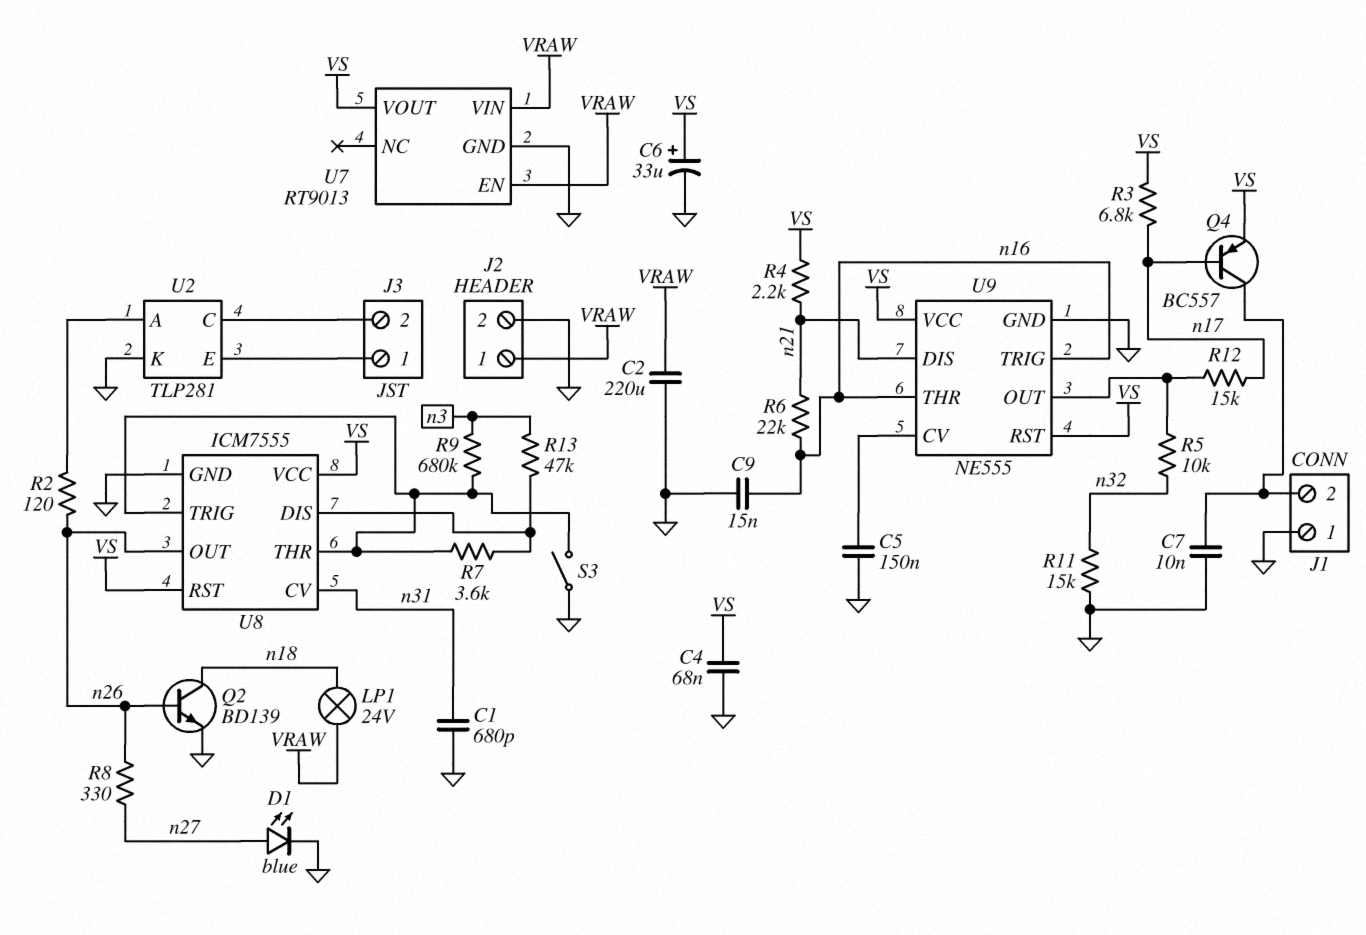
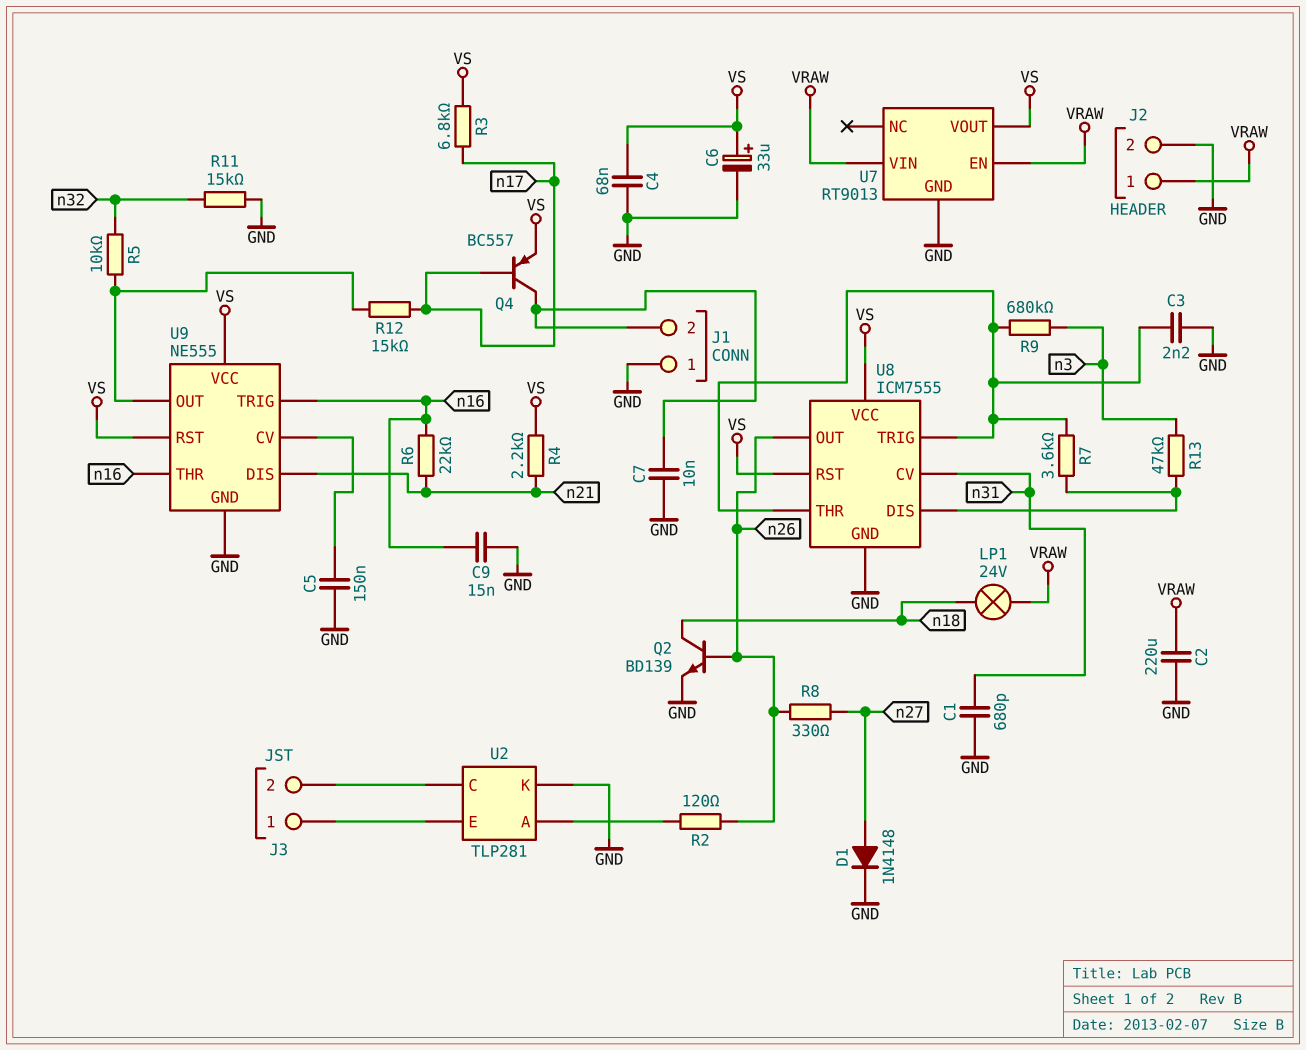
C3: none -> 2.2nF (GND, U8/THR)
D1: LED blue (A n27, K GND) -> diode 1N4148 (A n27, K GND)
S3: switch (GND, U8/THR) -> none

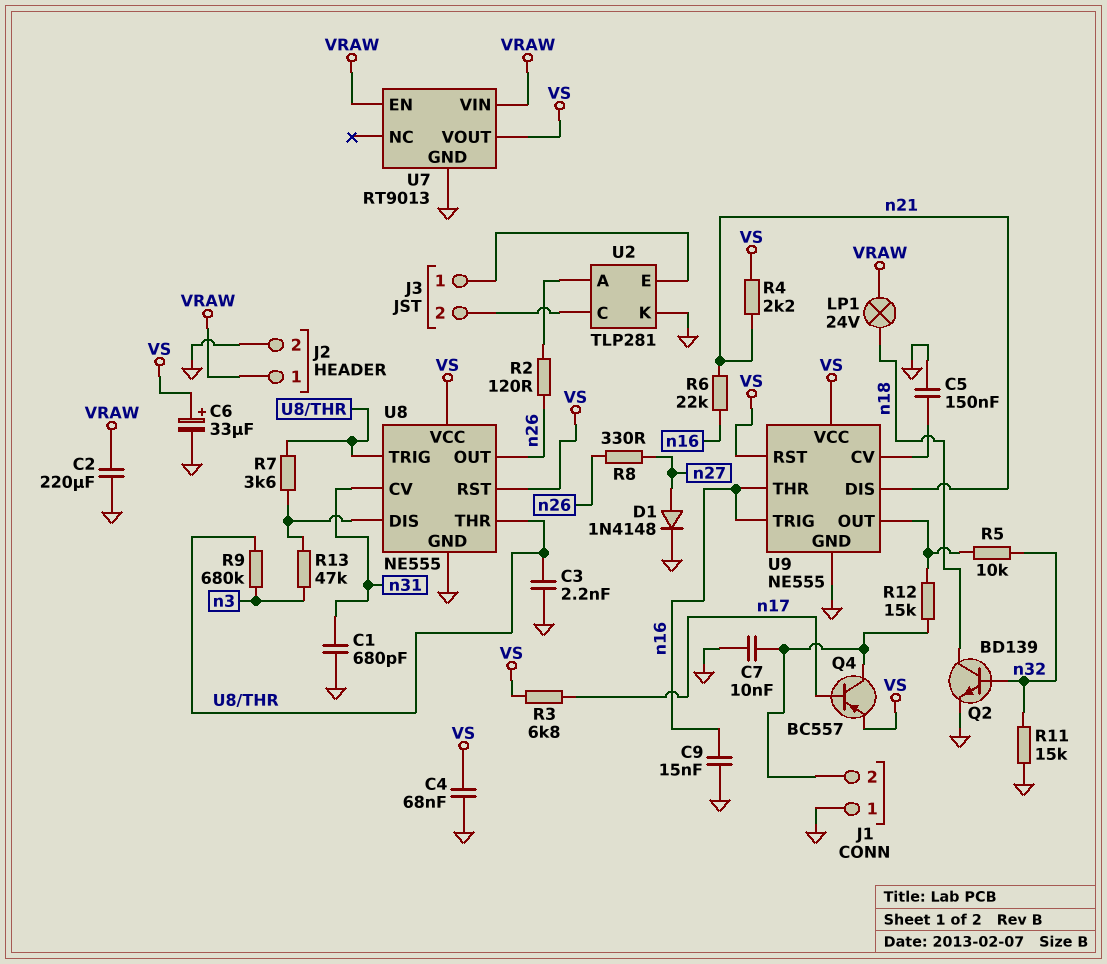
Q2: NPN BD139 (B n26, C n18, E GND) -> NPN BD139 (B n32, C n18, E GND)
R12: 15k (U9/OUT, n17) -> 15k (J1/2, U9/OUT)
U8: ICM7555 -> NE555

